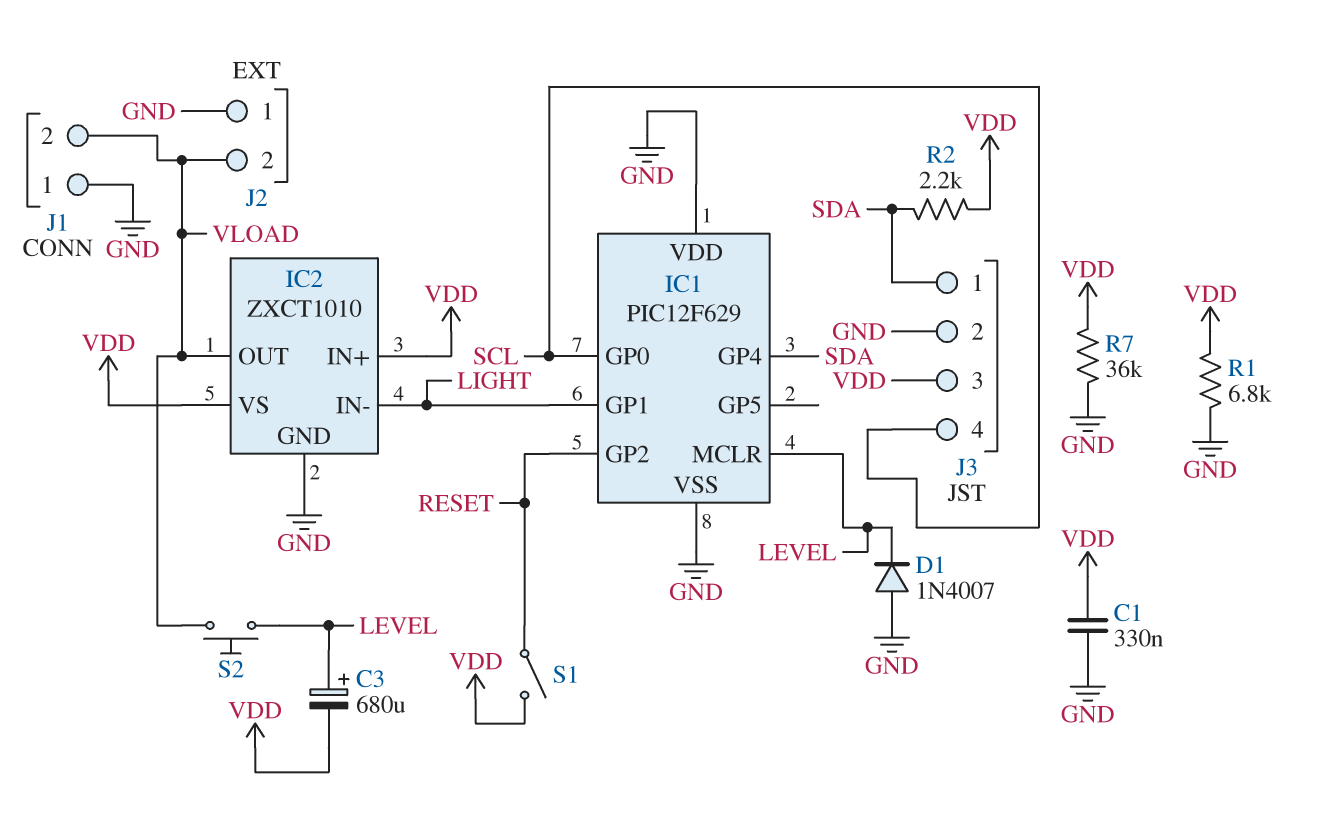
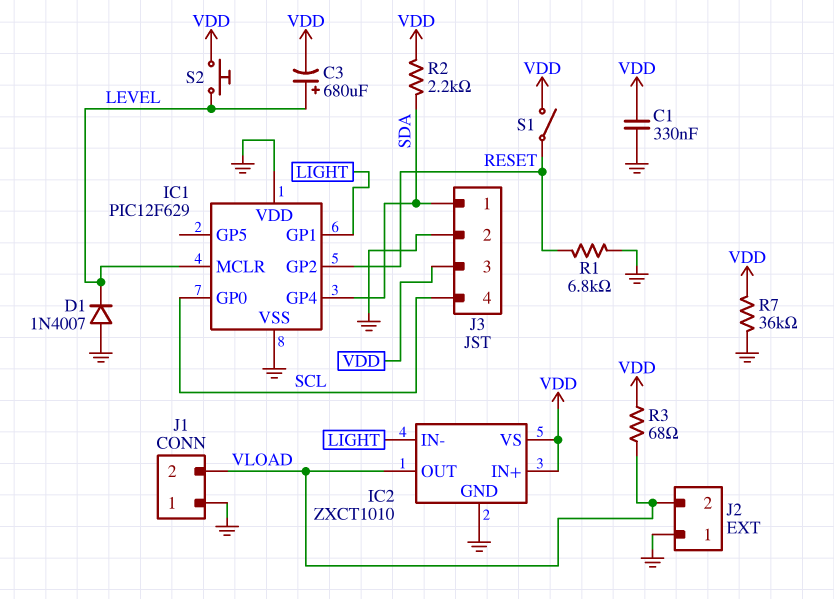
R1: 6.8k (GND, VDD) -> 6.8k (GND, RESET)
R3: none -> 68 (VDD, VLOAD)
S2: button (LEVEL, VLOAD) -> button (LEVEL, VDD)

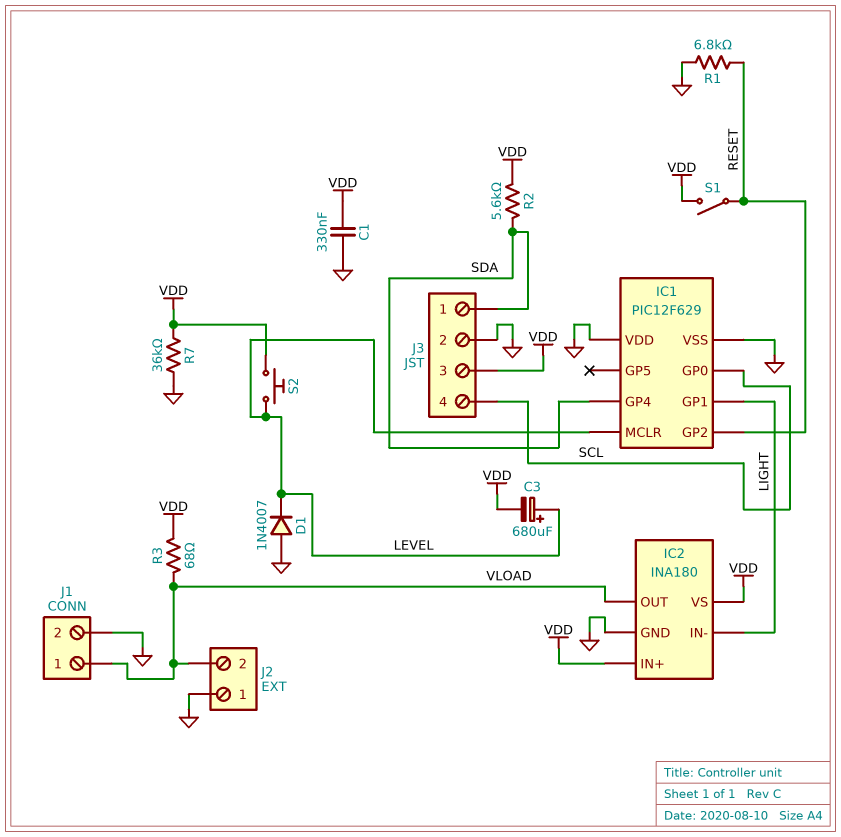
IC2: ZXCT1010 -> INA180
J1 pin 1: GND -> VLOAD
J1 pin 2: VLOAD -> GND
R2: 2.2k (SDA, VDD) -> 5.6k (SDA, VDD)

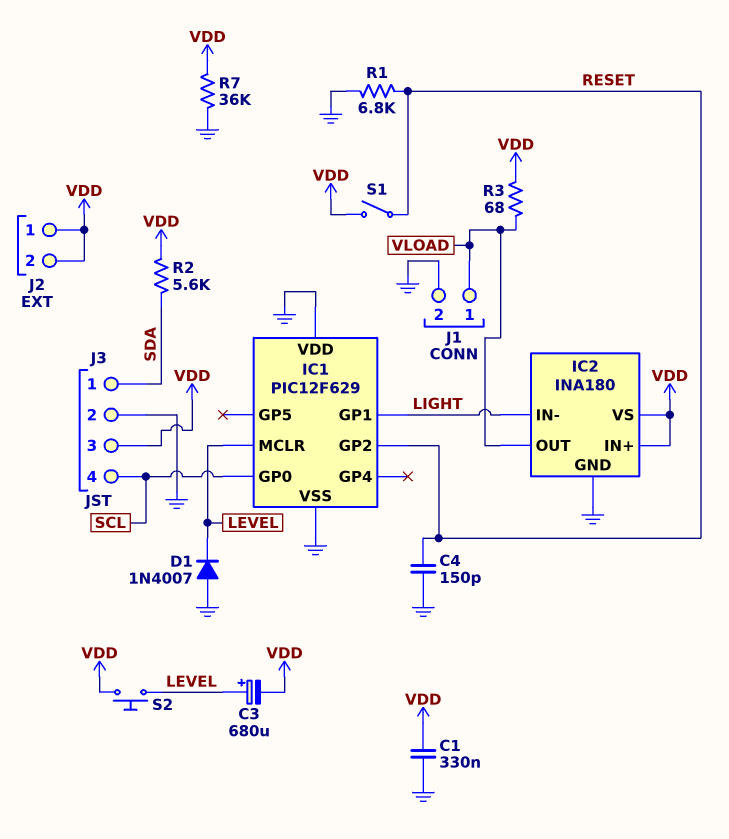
C4: none -> 150pF (GND, RESET)
IC1 pin GP4: SDA -> none
J2 pin 1: GND -> VDD
J2 pin 2: VLOAD -> VDD

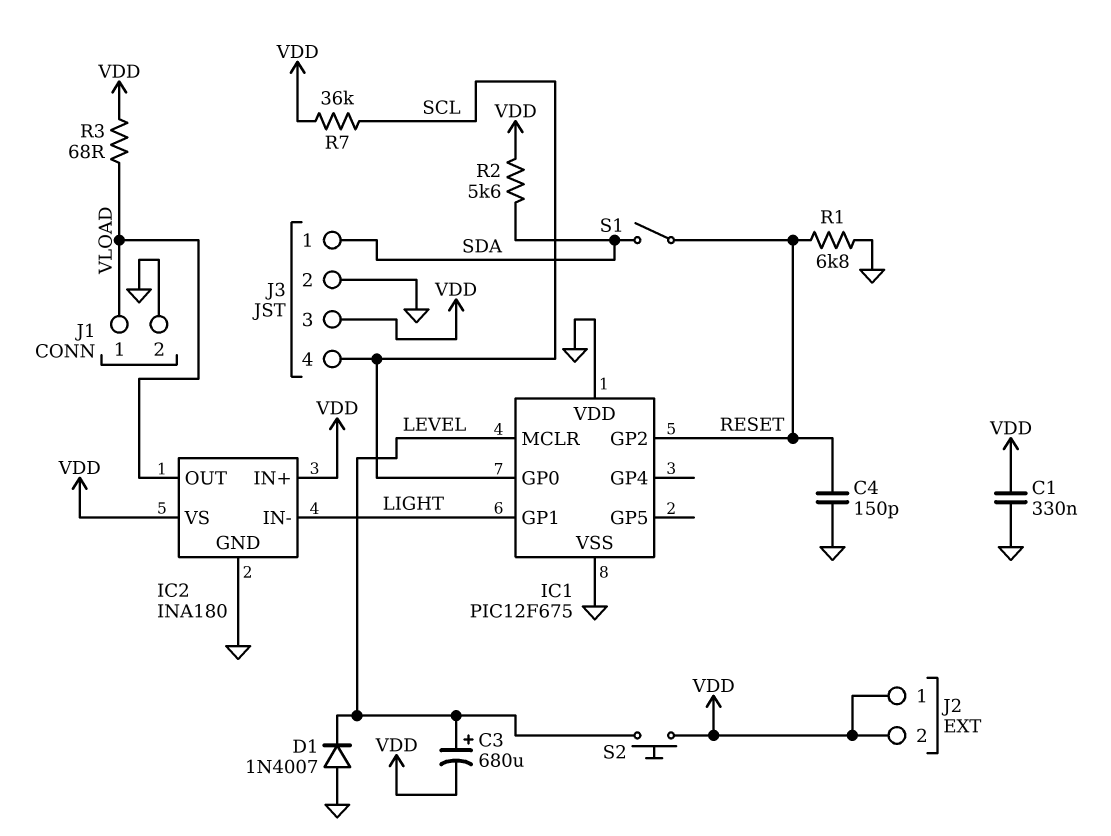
IC1: PIC12F629 -> PIC12F675
R7: 36k (GND, VDD) -> 36k (SCL, VDD)
S1: switch (RESET, VDD) -> switch (RESET, SDA)

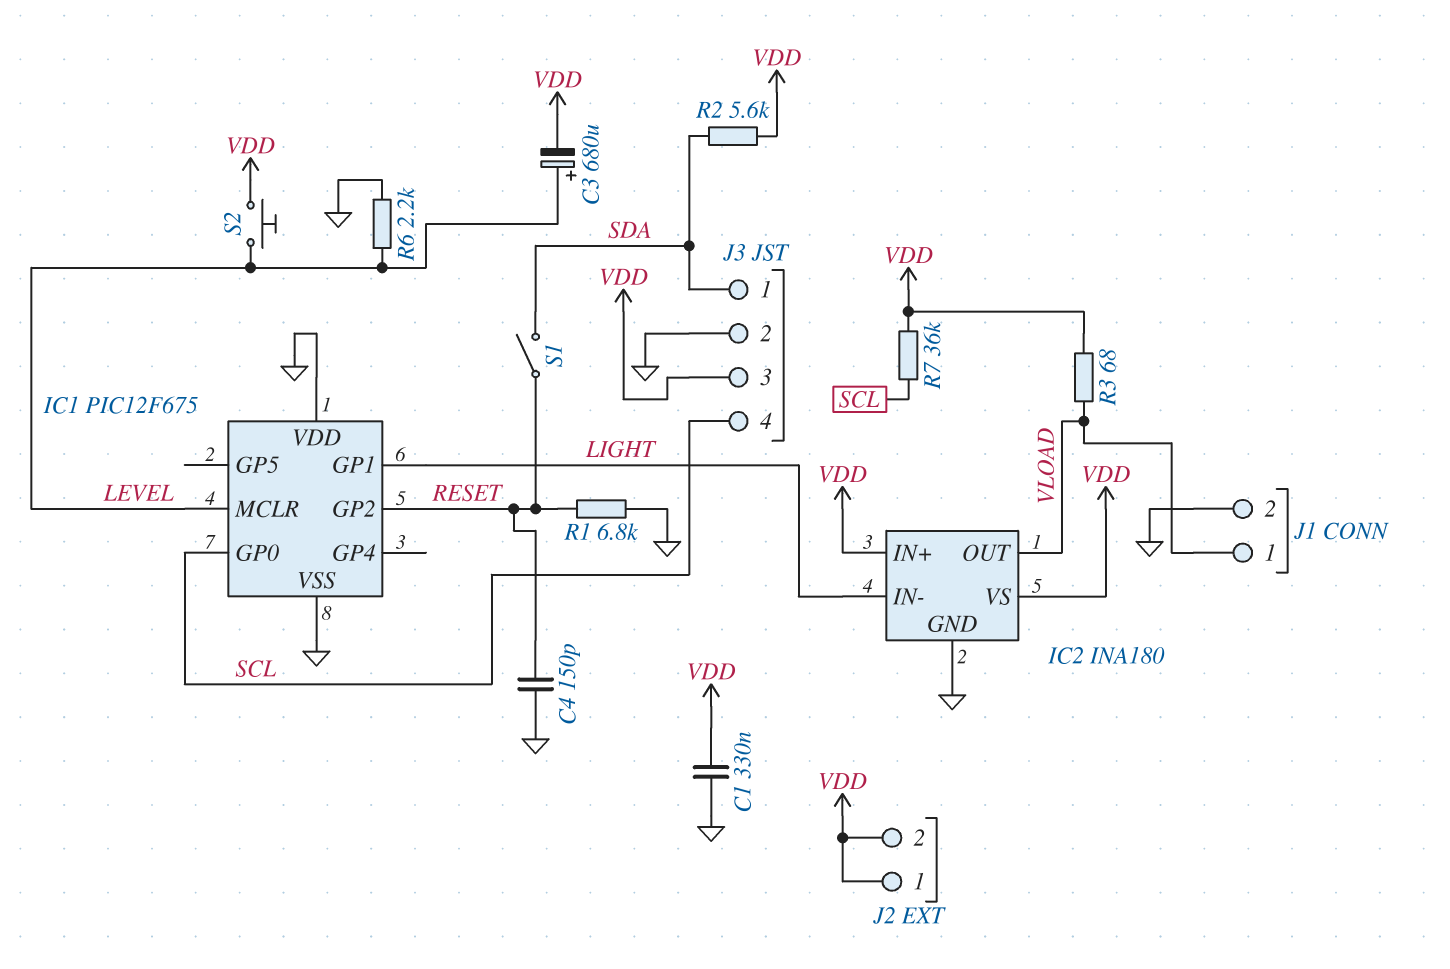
D1: diode 1N4007 (A GND, K LEVEL) -> none
R6: none -> 2.2k (GND, LEVEL)

